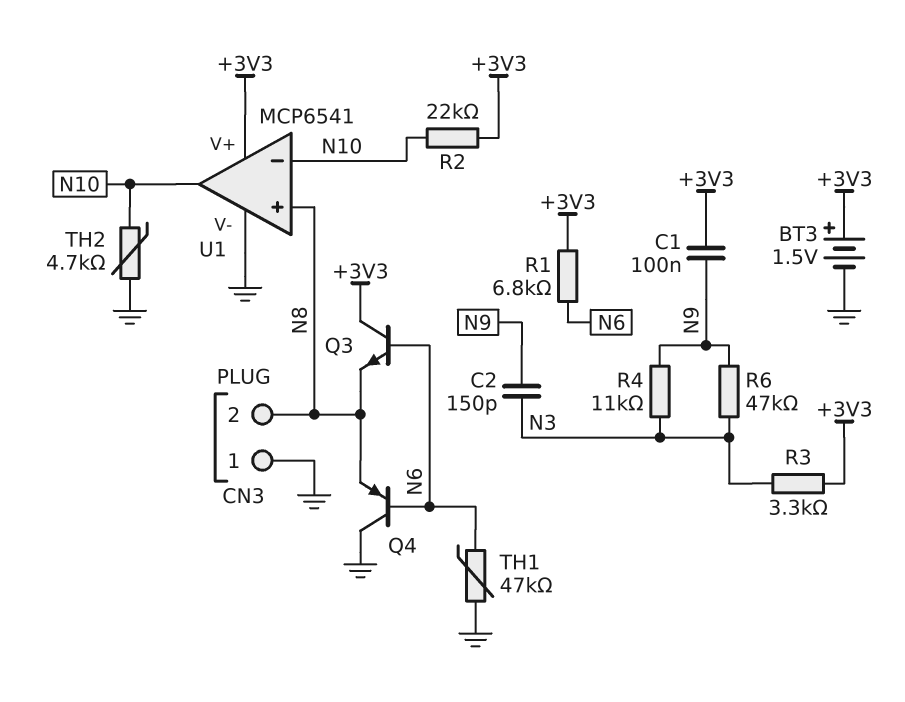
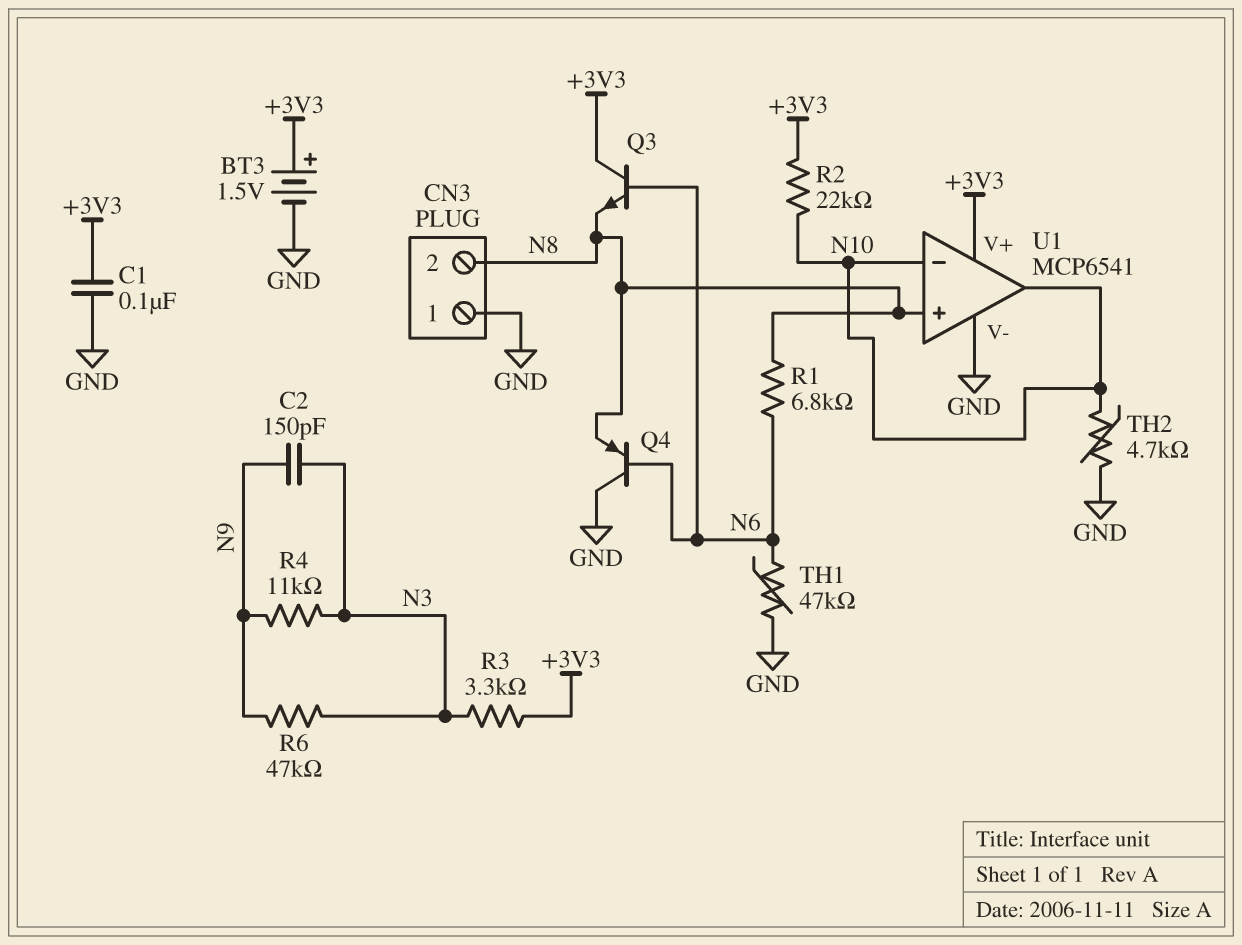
C1: 100nF (+3V3, N9) -> 100nF (+3V3, GND)
R1: 6.8k (+3V3, N6) -> 6.8k (N6, N8)

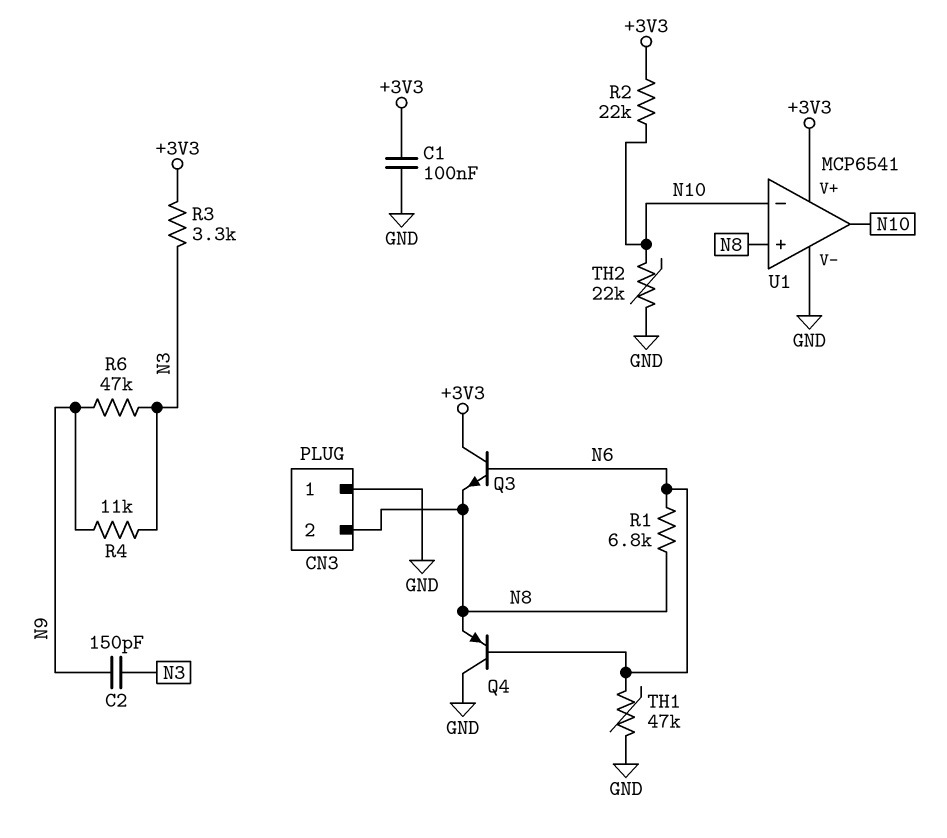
BT3: 1.5V (plus +3V3, minus GND) -> none
TH2: 4.7k (GND, N10) -> 22k (GND, N10)

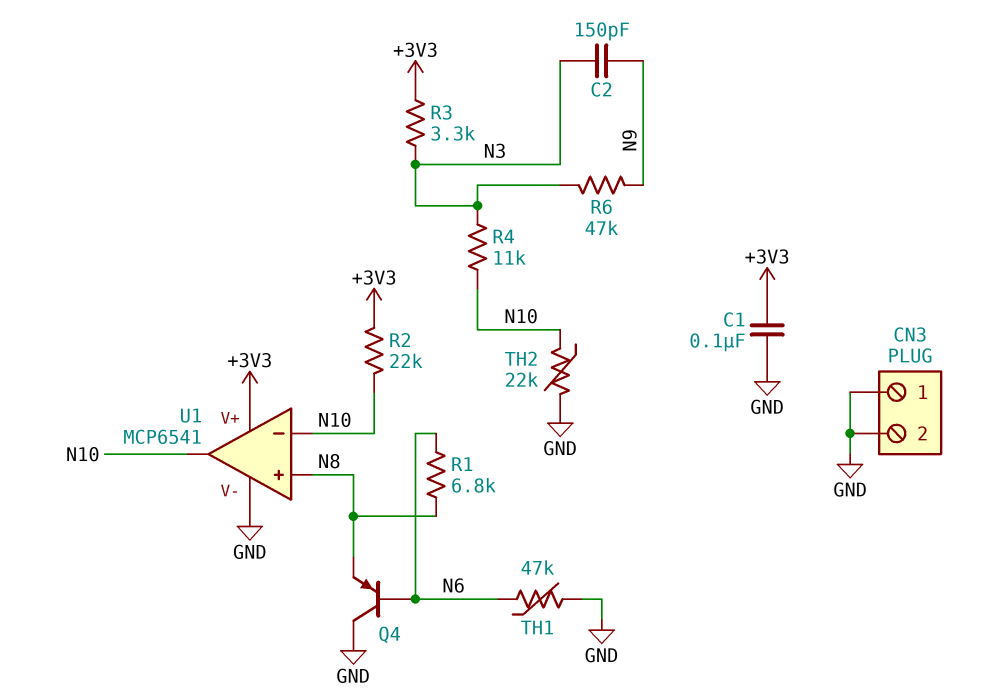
CN3 pin 2: N8 -> GND
Q3: NPN (B N6, C +3V3, E N8) -> none
R4: 11k (N3, N9) -> 11k (N3, N10)

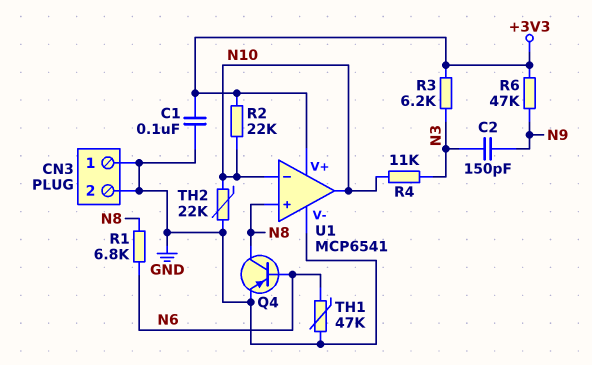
Q4: PNP (B N6, C GND, E N8) -> PNP (B N6, C N8, E GND)
R3: 3.3k (+3V3, N3) -> 6.2k (+3V3, N3)
R6: 47k (N3, N9) -> 47k (+3V3, N9)

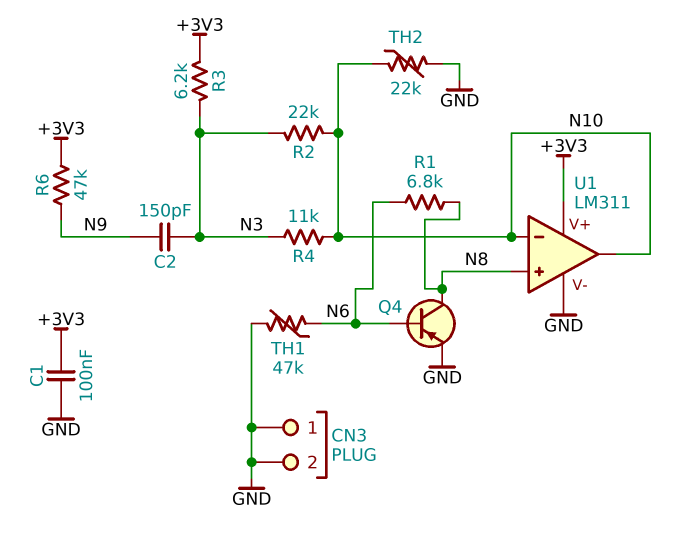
R2: 22k (+3V3, N10) -> 22k (N3, N10)
U1: MCP6541 -> LM311

